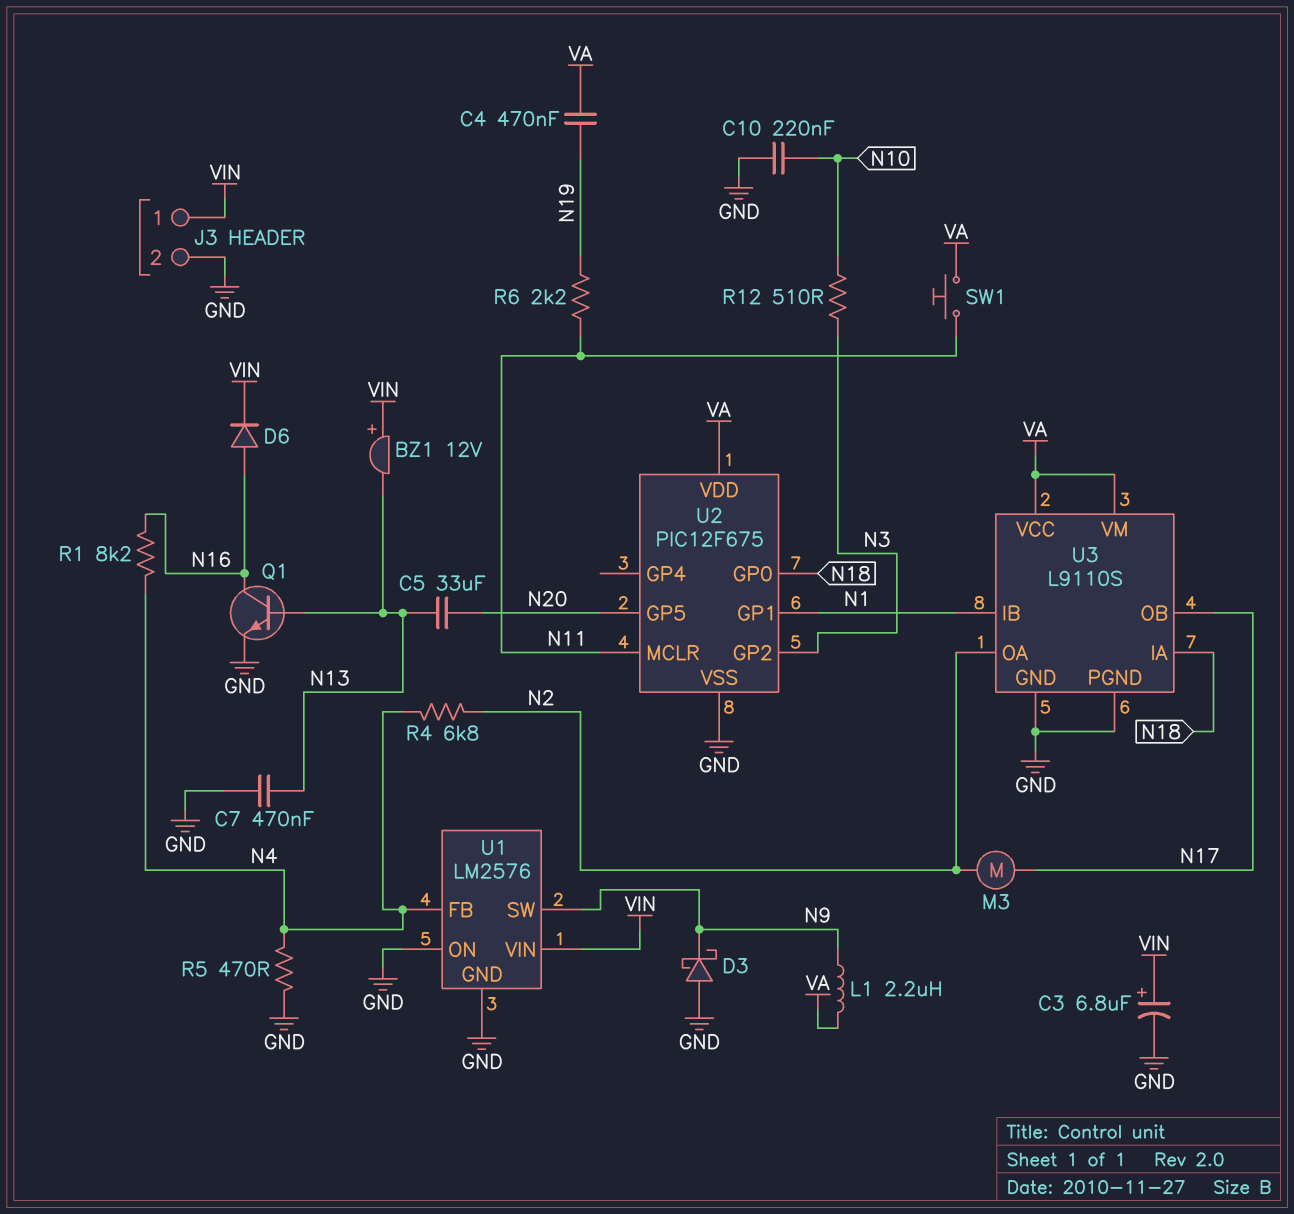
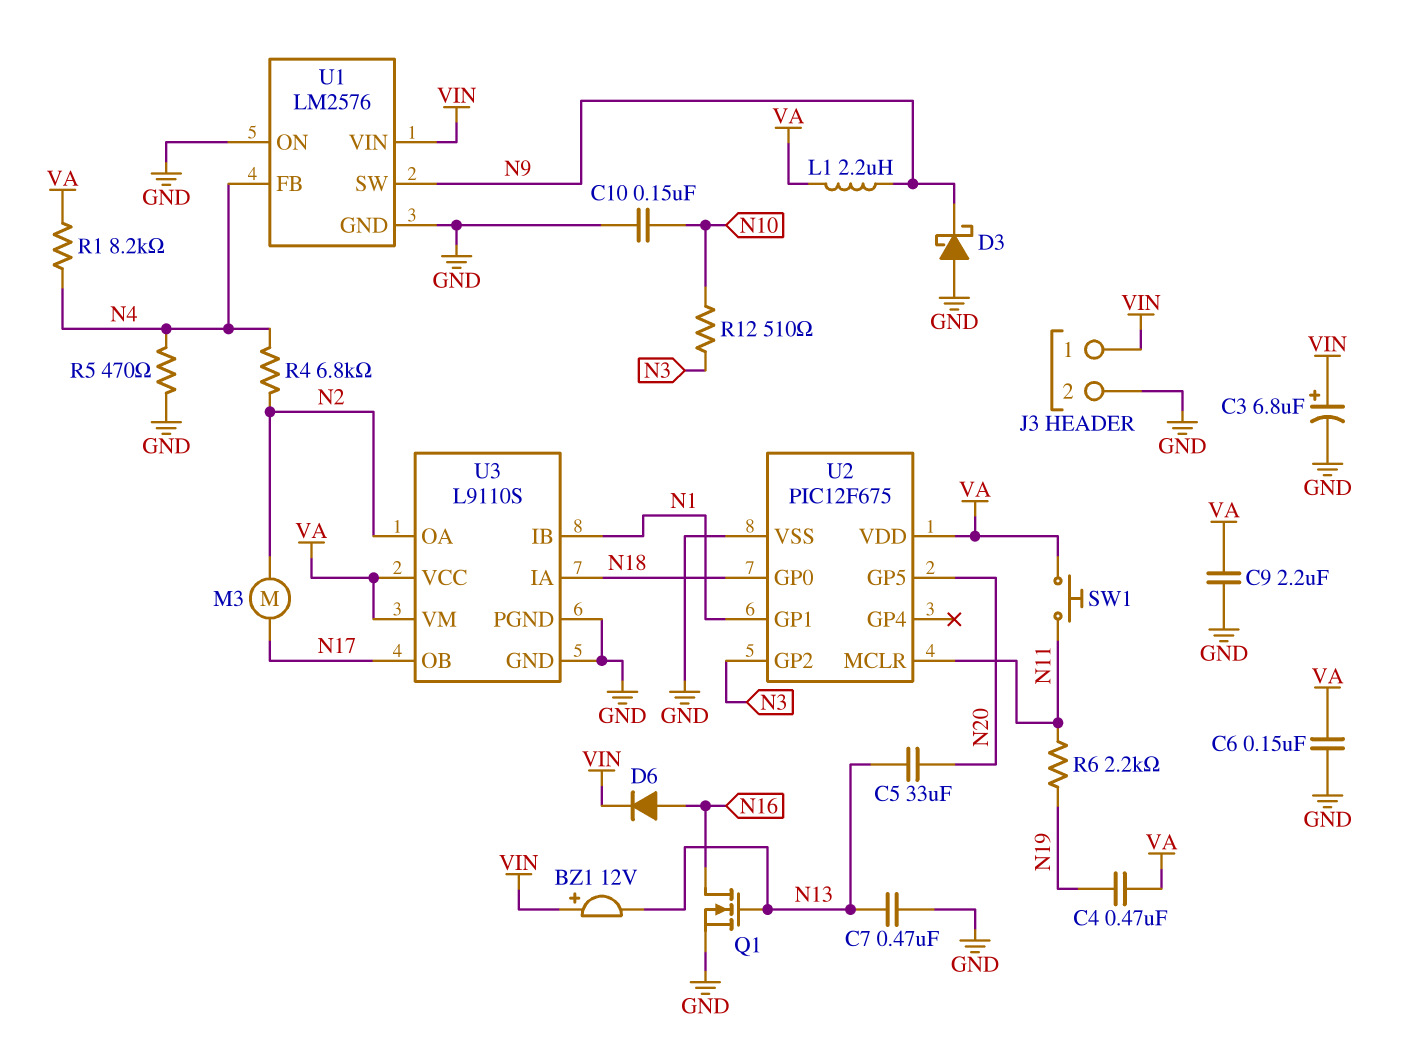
C6: none -> 150nF (GND, VA)
C9: none -> 2.2uF (GND, VA)
C10: 220nF (GND, N10) -> 150nF (GND, N10)
Q1: NPN (B N13, C N16, E GND) -> NMOS (G N13, D N16, S GND)
R1: 8.2k (N4, N16) -> 8.2k (N4, VA)

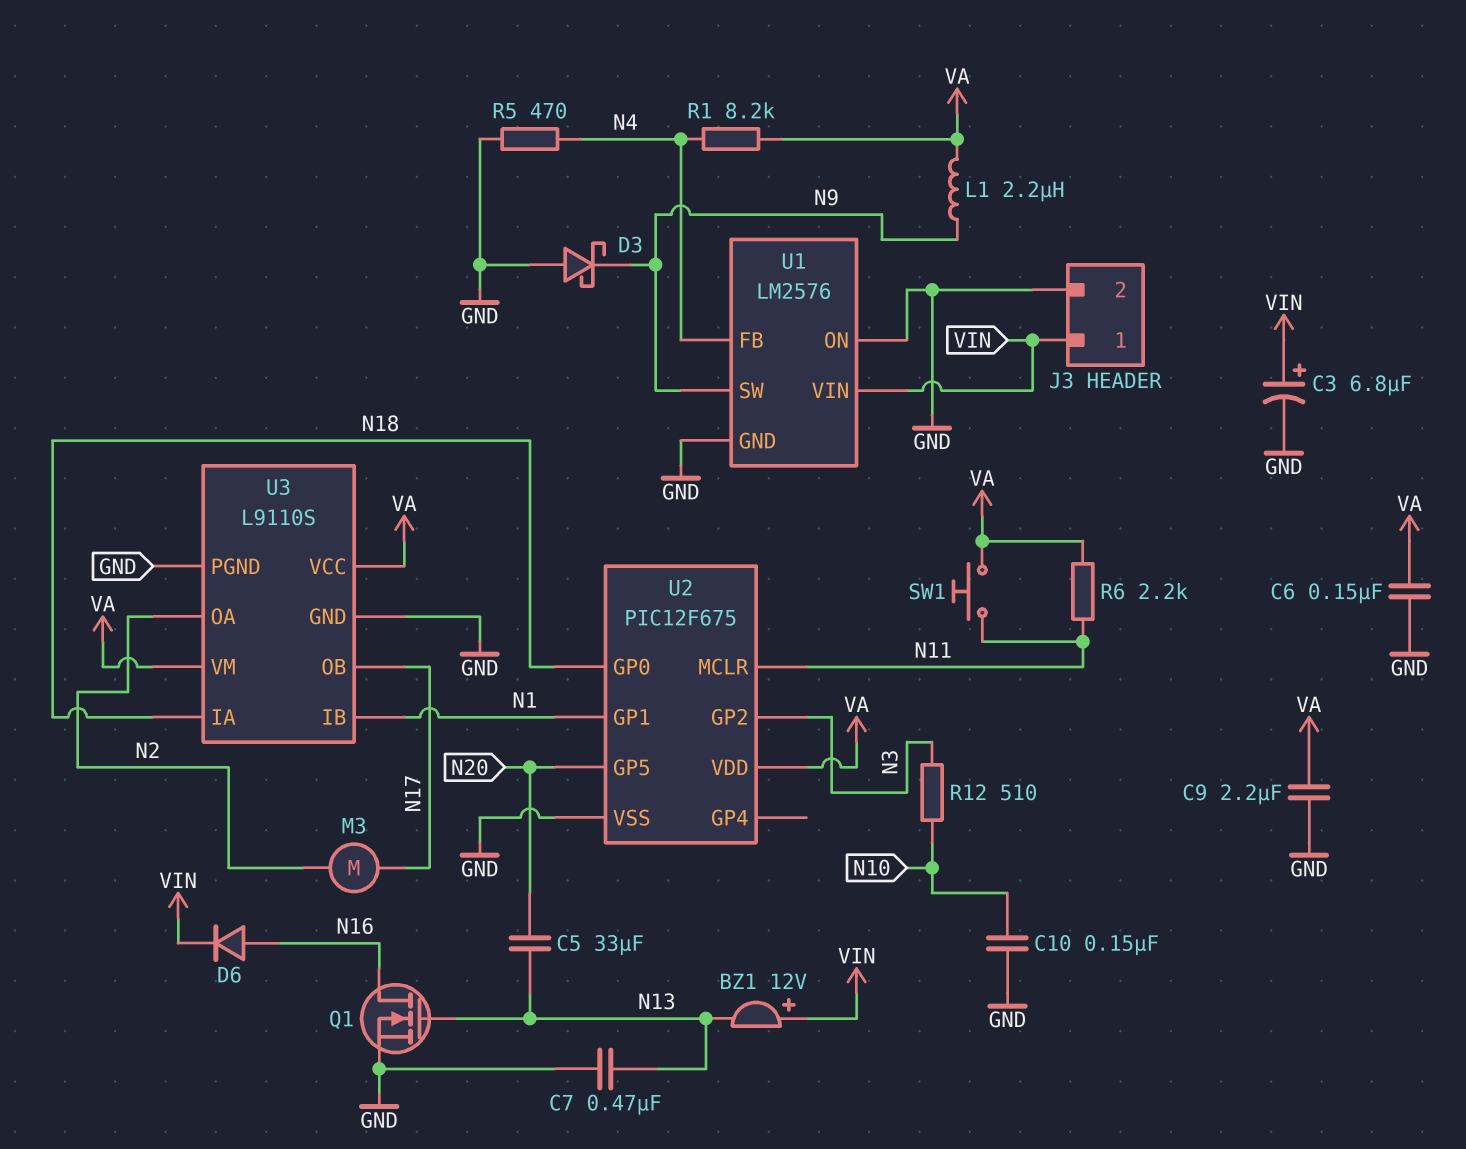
C4: 470nF (N19, VA) -> none
R4: 6.8k (N2, N4) -> none
R6: 2.2k (N11, N19) -> 2.2k (N11, VA)

